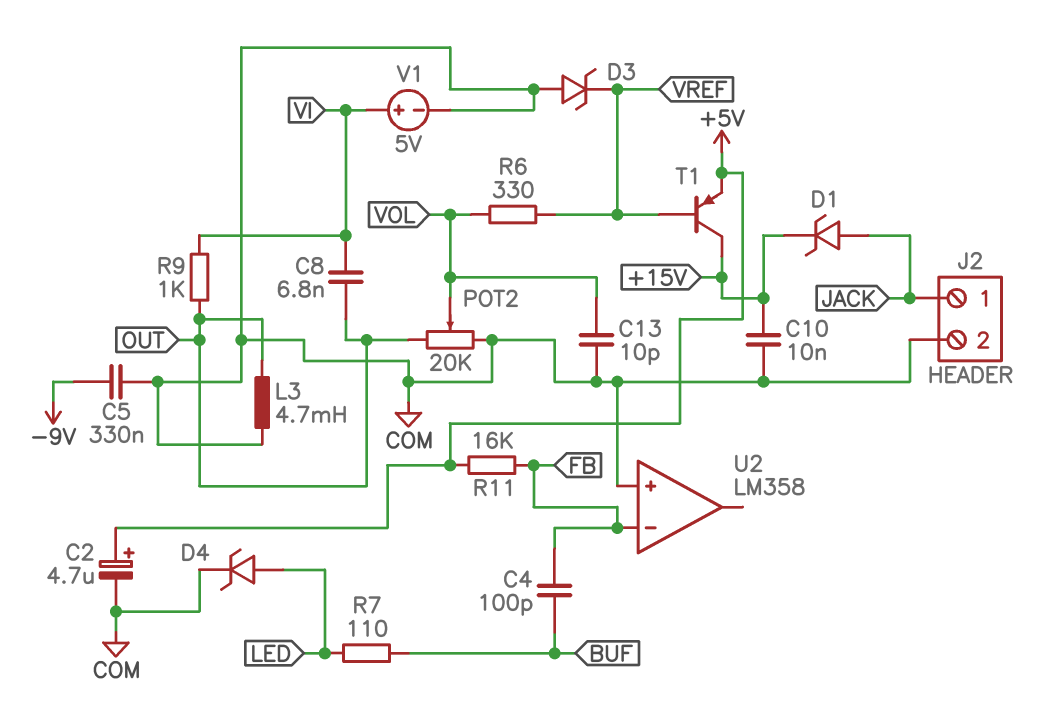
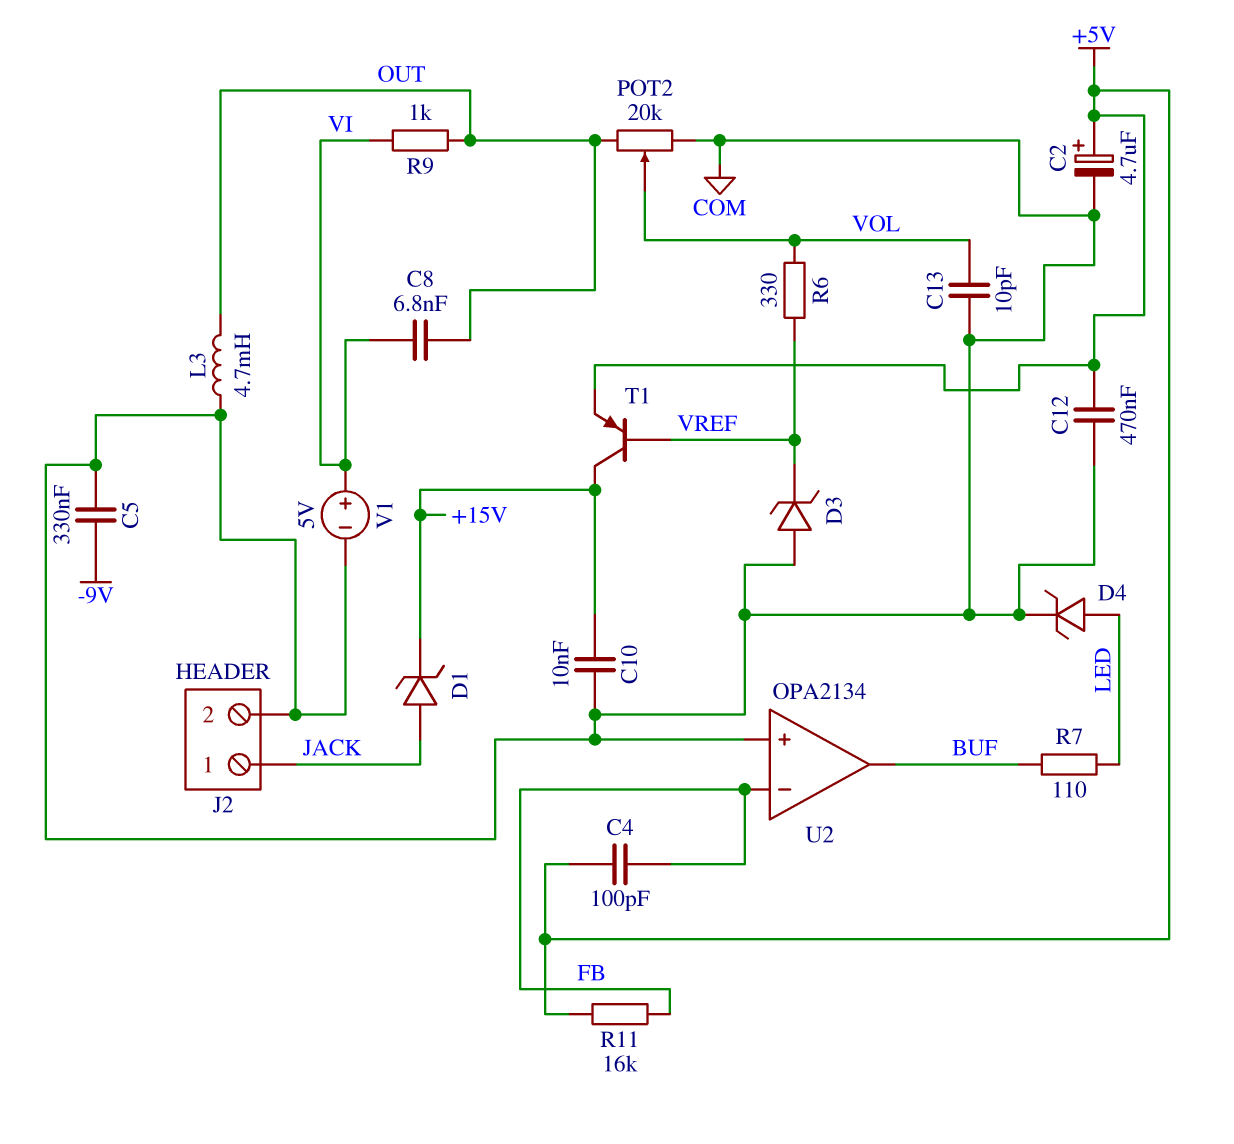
C4: 100pF (BUF, FB) -> 100pF (+5V, FB)
C12: none -> 470nF (+5V, COM)
U2: LM358 -> OPA2134
U2 pin out: none -> BUF

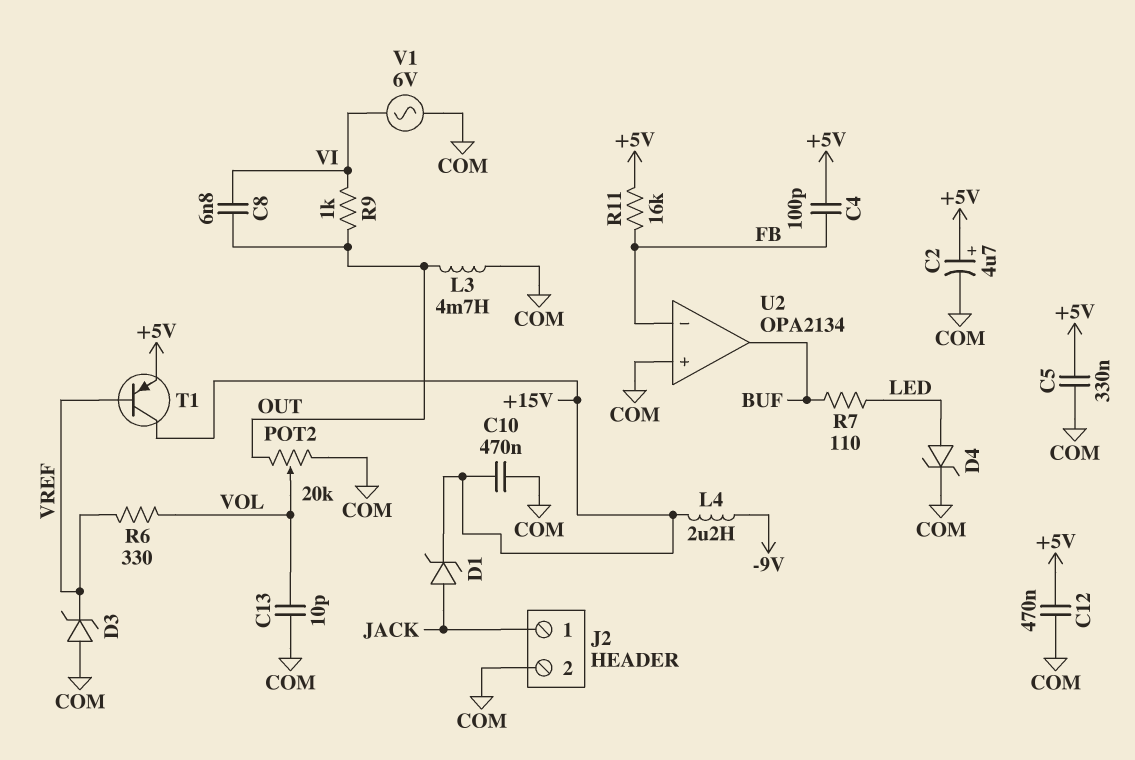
C5: 330nF (-9V, COM) -> 330nF (+5V, COM)
C10: 10nF (+15V, COM) -> 470nF (+15V, COM)
L4: none -> 2.2uH (+15V, -9V)
V1: 5V (plus VI, minus COM) -> AC 6V (COM, VI)

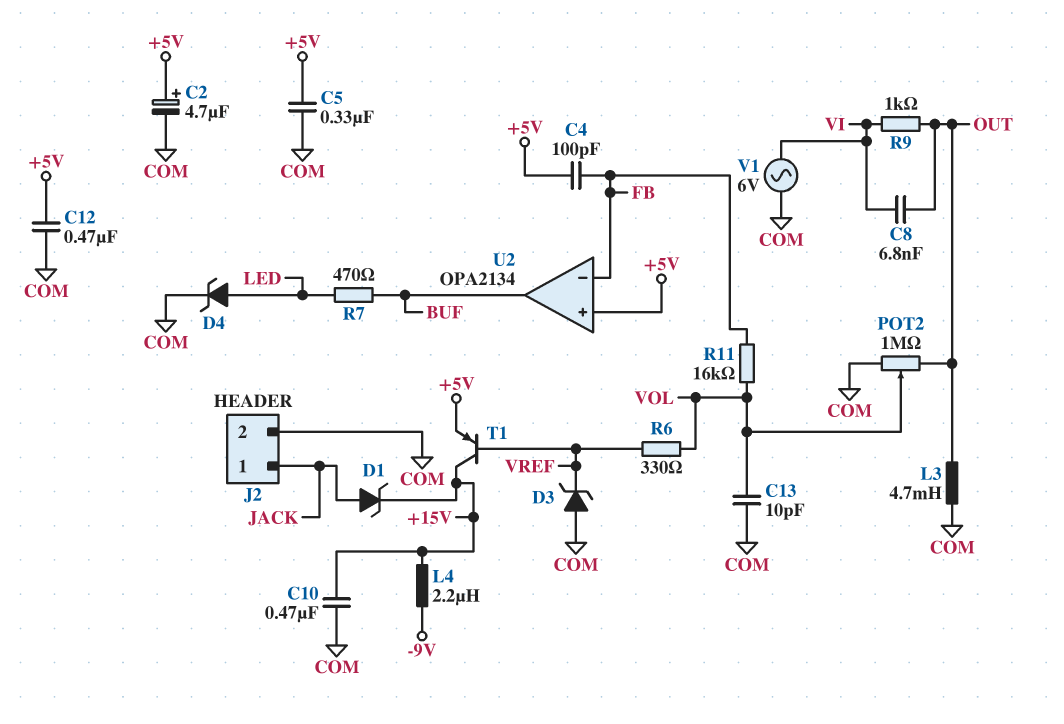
POT2: 20k (COM, OUT, wiper VOL) -> 1M (COM, OUT, wiper VOL)
R7: 110 (BUF, LED) -> 470 (BUF, LED)
R11: 16k (+5V, FB) -> 16k (FB, VOL)
U2 pin in+: COM -> +5V

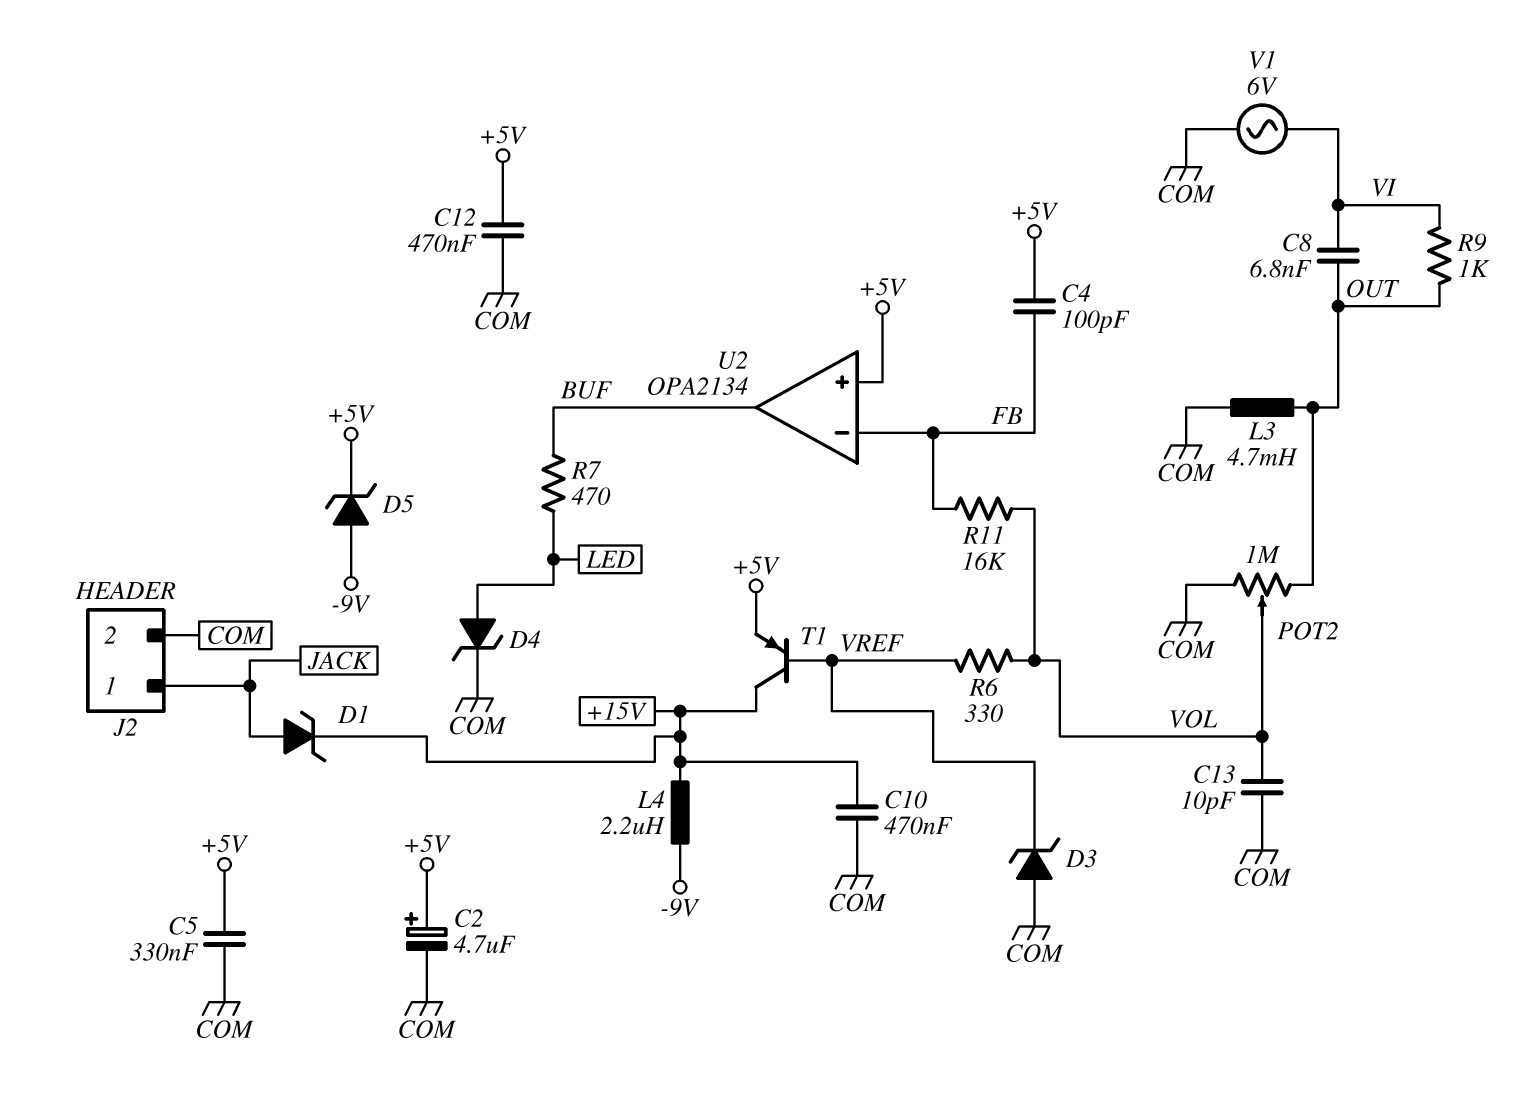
D5: none -> zener (A -9V, K +5V)

